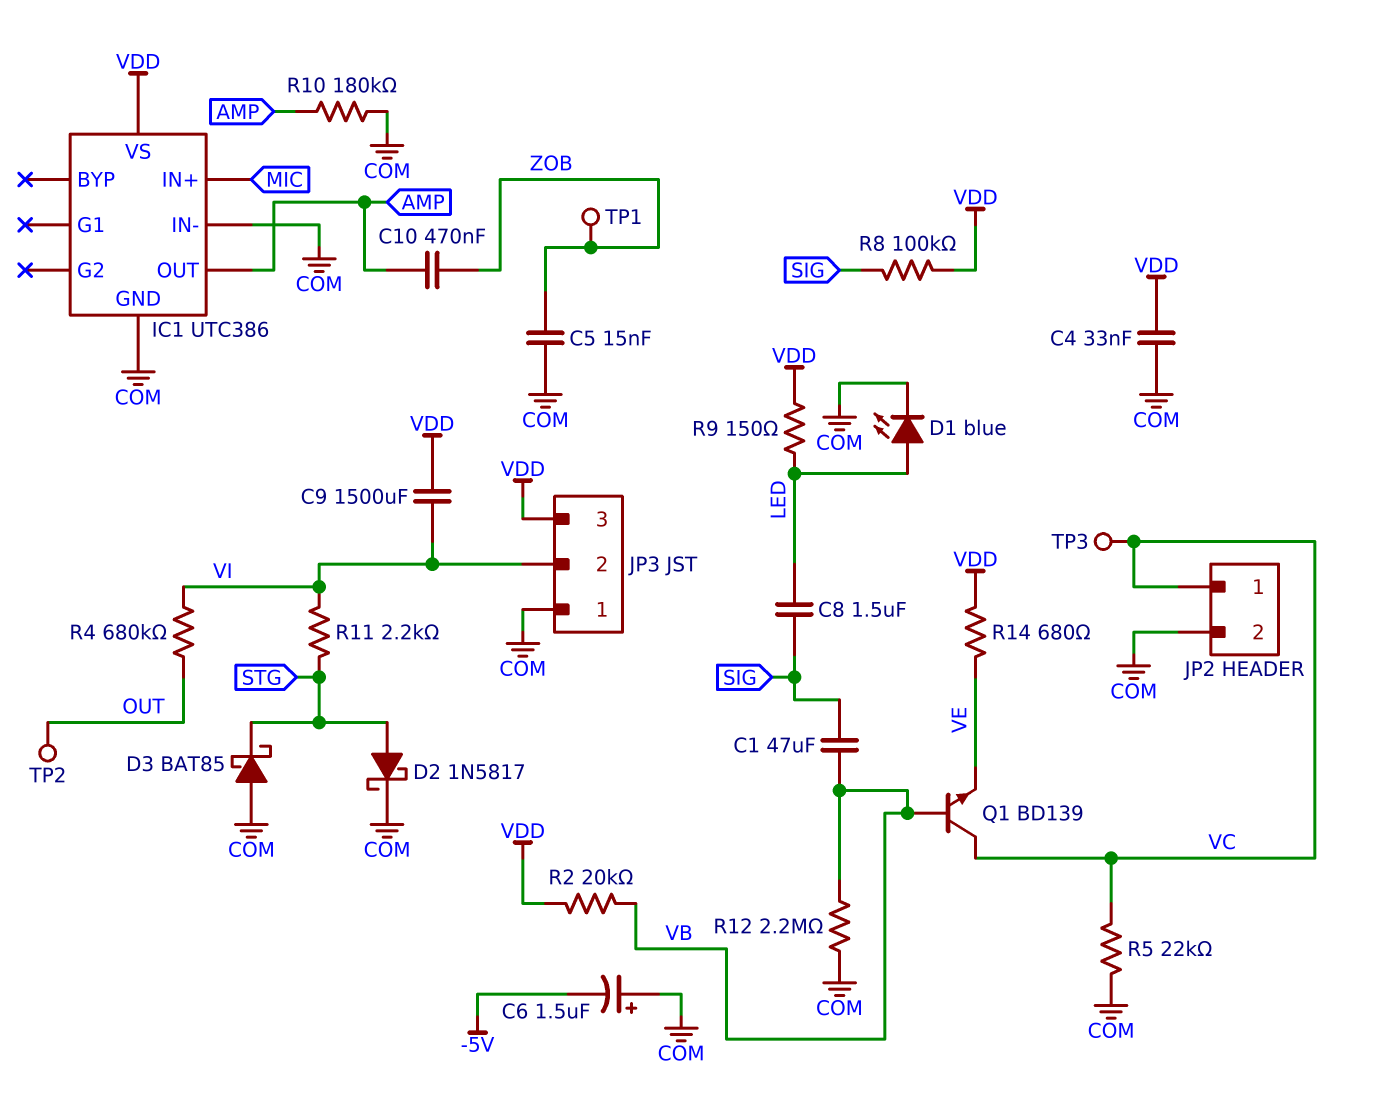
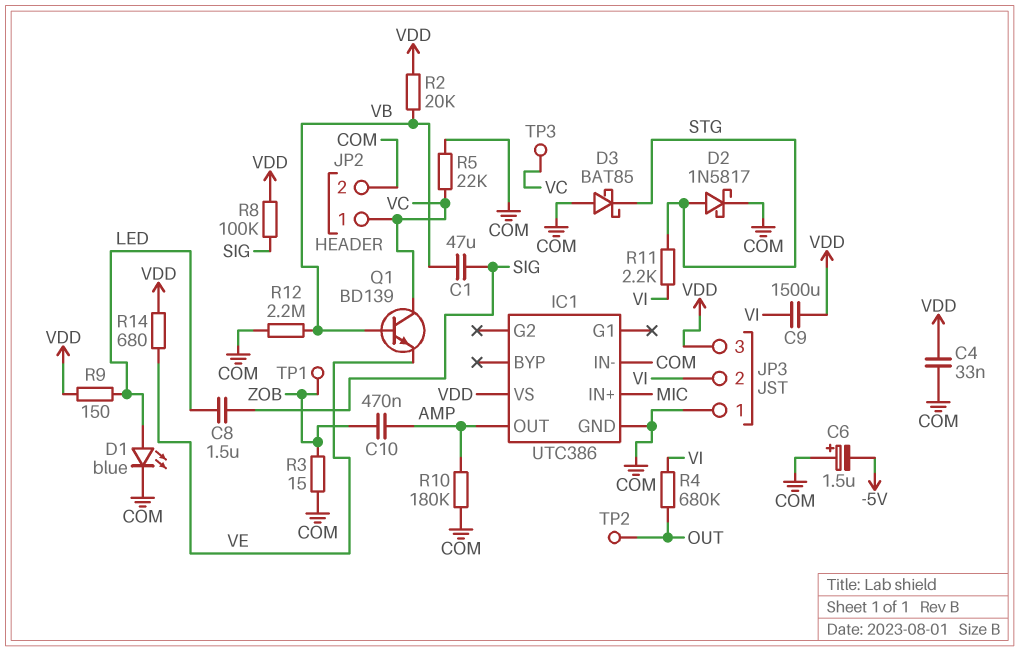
C5: 15nF (COM, ZOB) -> none
R3: none -> 15 (COM, ZOB)

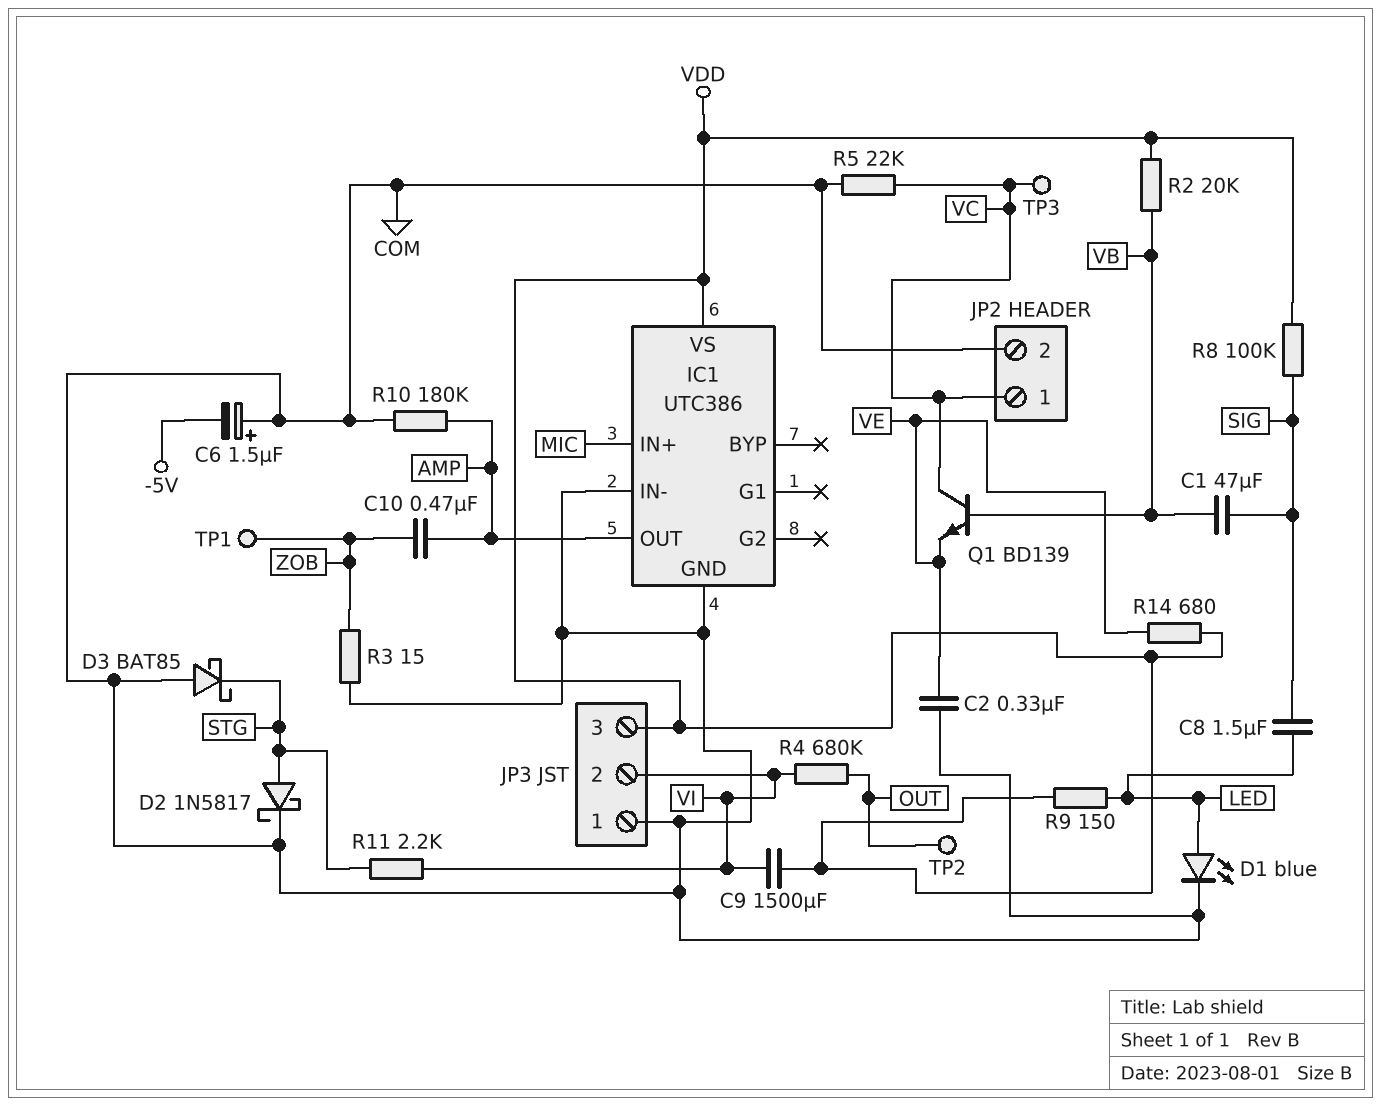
C2: none -> 330nF (COM, VE)
C4: 33nF (COM, VDD) -> none
R12: 2.2M (COM, VB) -> none

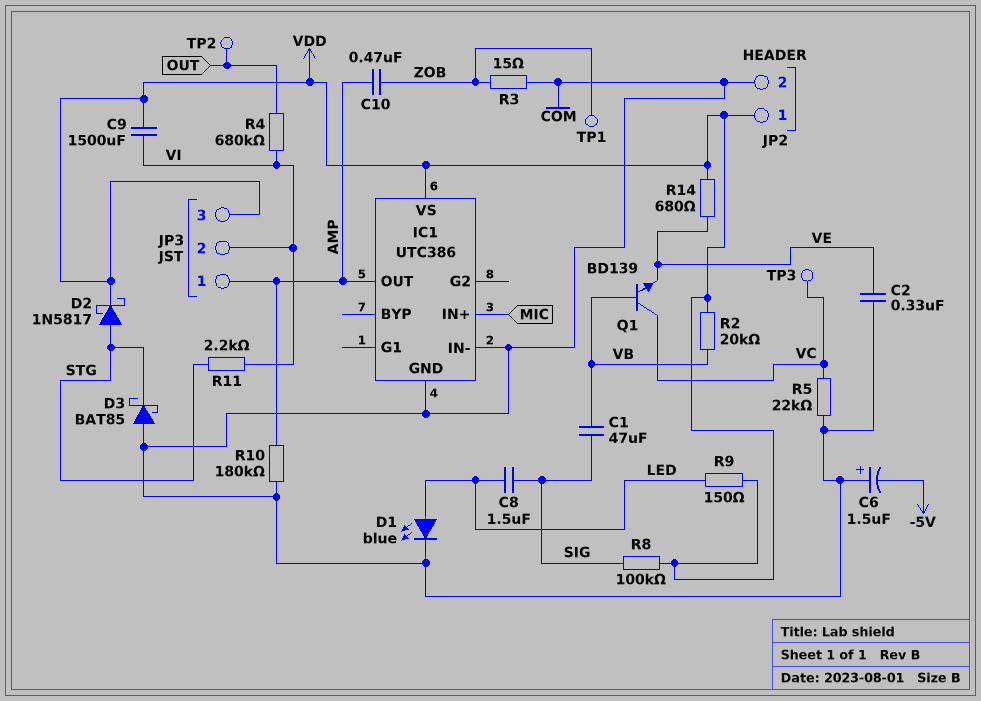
D2: schottky 1N5817 (A STG, K COM) -> schottky 1N5817 (A STG, K VDD)
JP2 pin 1: VC -> VDD
JP3 pin 1: COM -> AMP

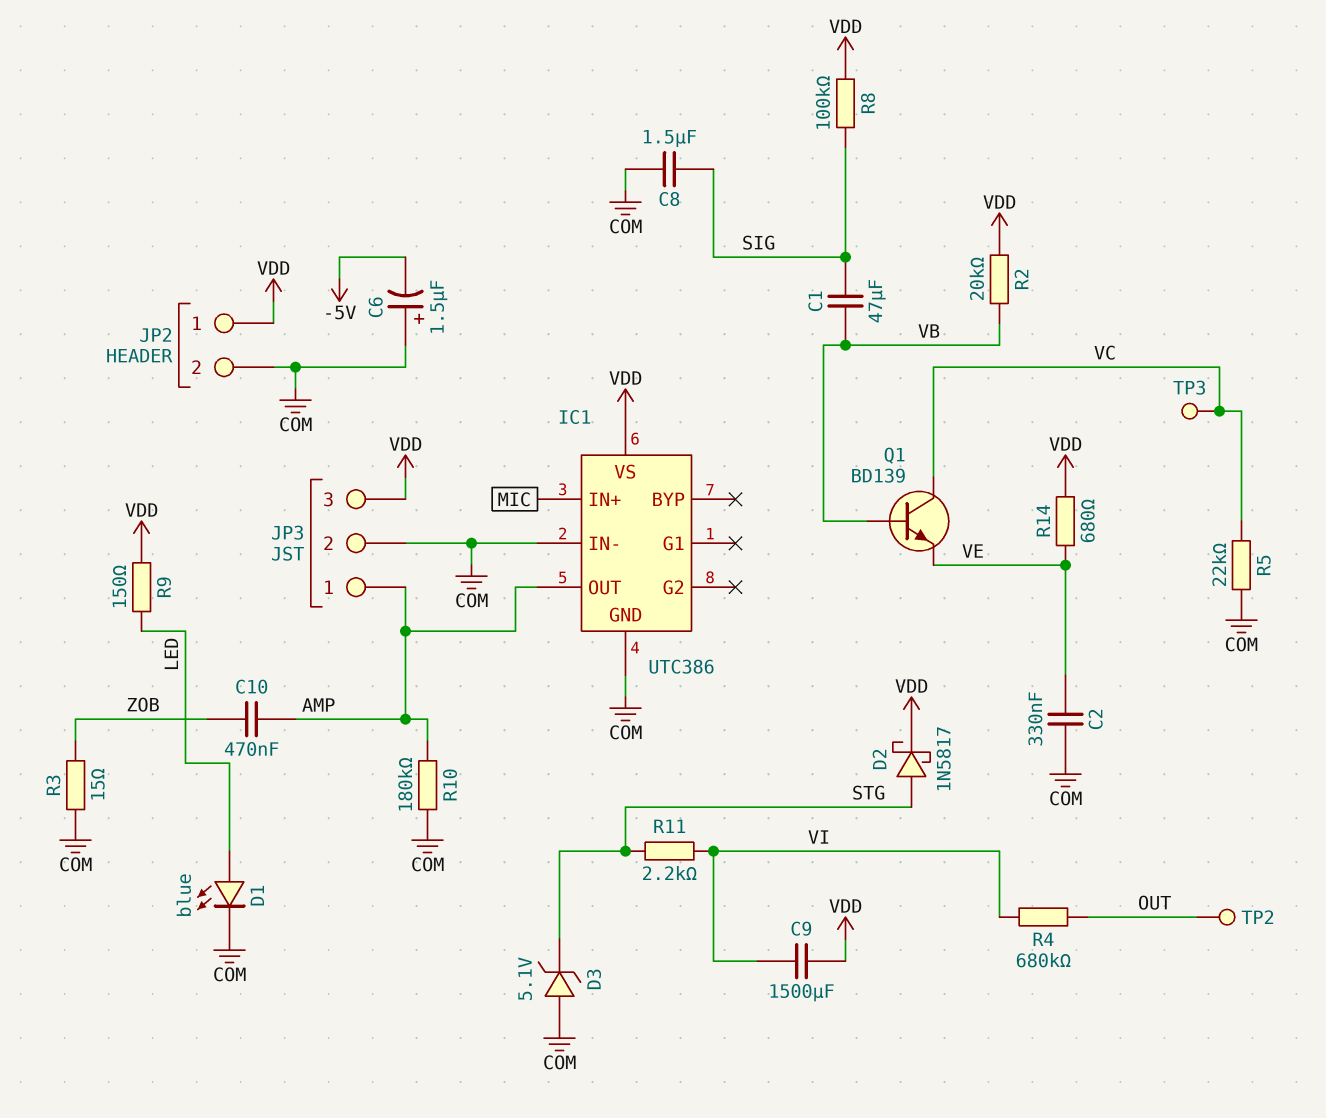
C8: 1.5uF (LED, SIG) -> 1.5uF (COM, SIG)
D3: schottky BAT85 (A COM, K STG) -> zener 5.1V (A COM, K STG)
JP3 pin 2: VI -> COM
TP1: test point (ZOB) -> none

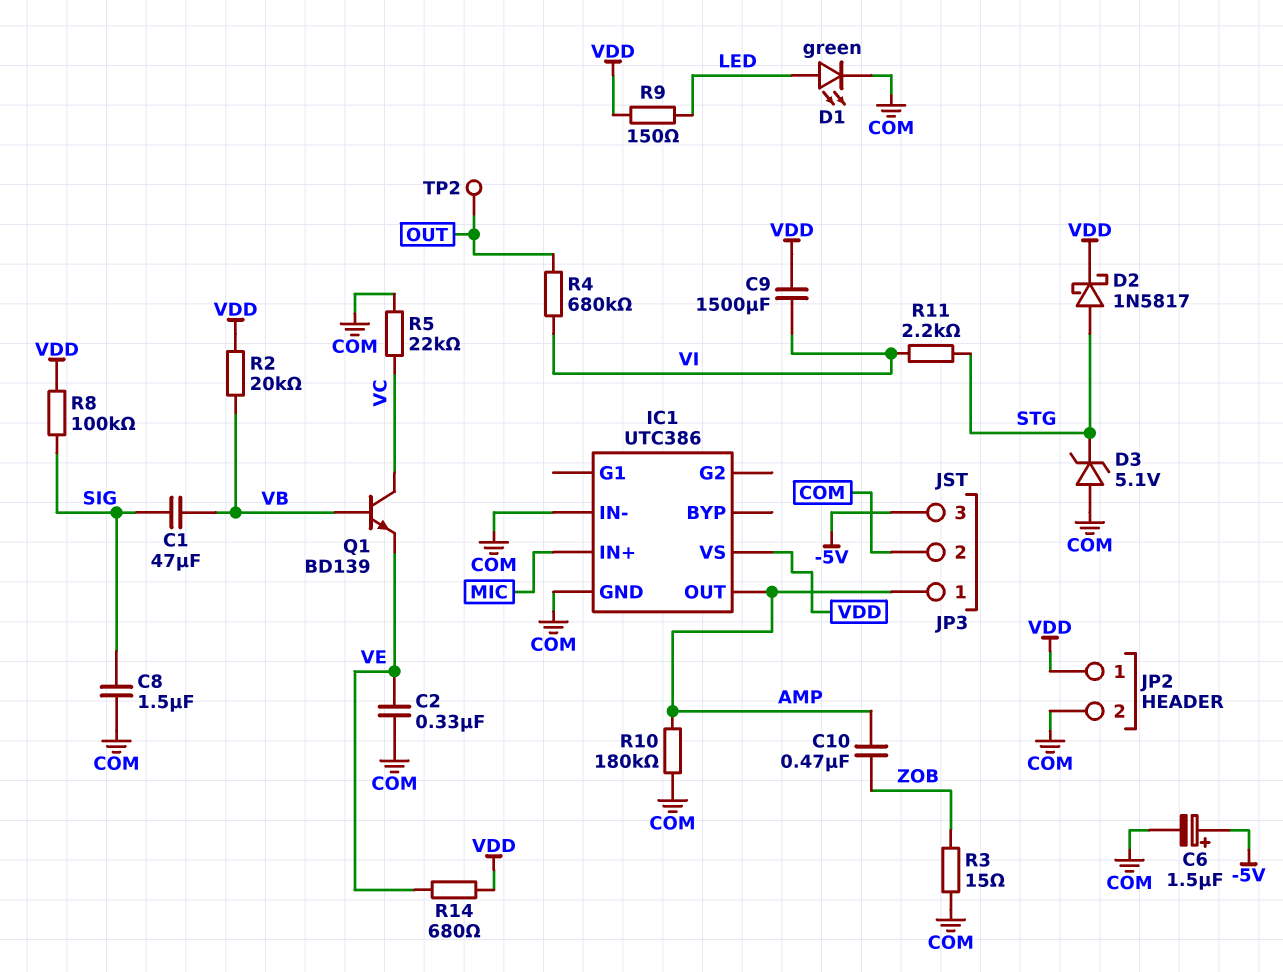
C6: 1.5uF (plus COM, minus -5V) -> 1.5uF (plus -5V, minus COM)
D1: LED blue (A LED, K COM) -> LED green (A LED, K COM)
JP3 pin 3: VDD -> -5V
TP3: test point (VC) -> none

